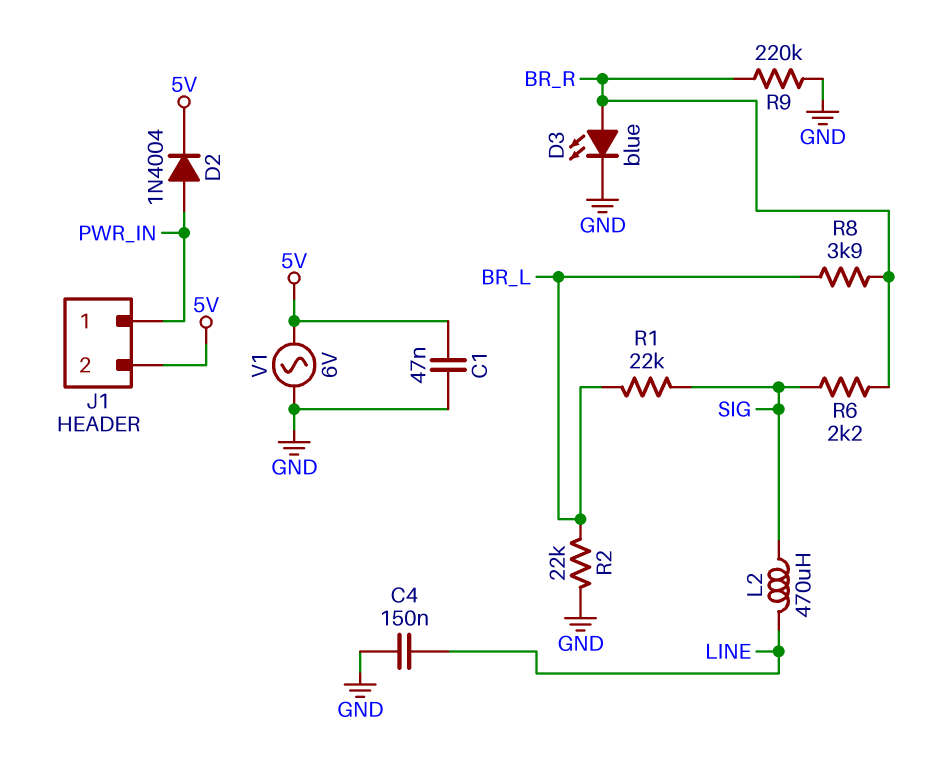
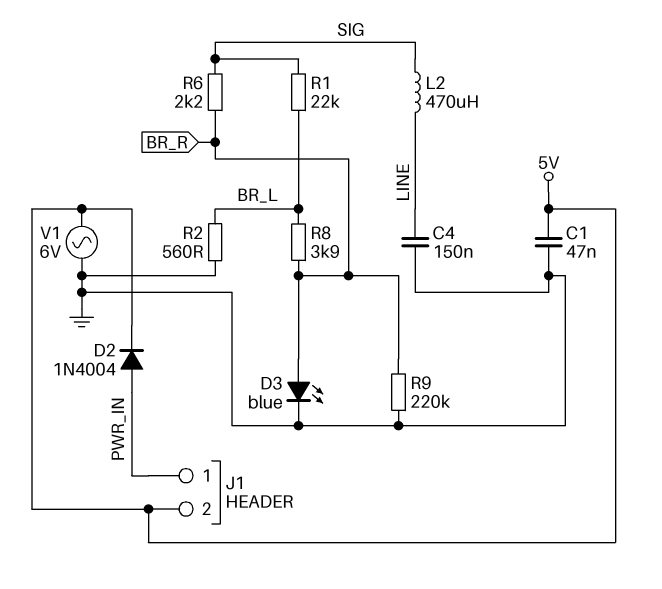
R2: 22k (BR_L, GND) -> 560 (BR_L, GND)

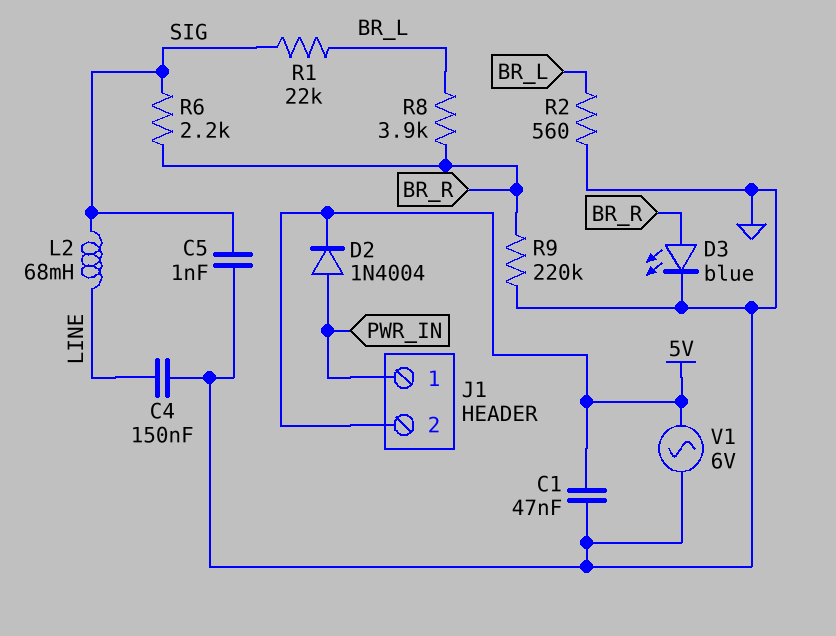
C5: none -> 1nF (GND, SIG)
L2: 470uH (LINE, SIG) -> 68mH (LINE, SIG)

